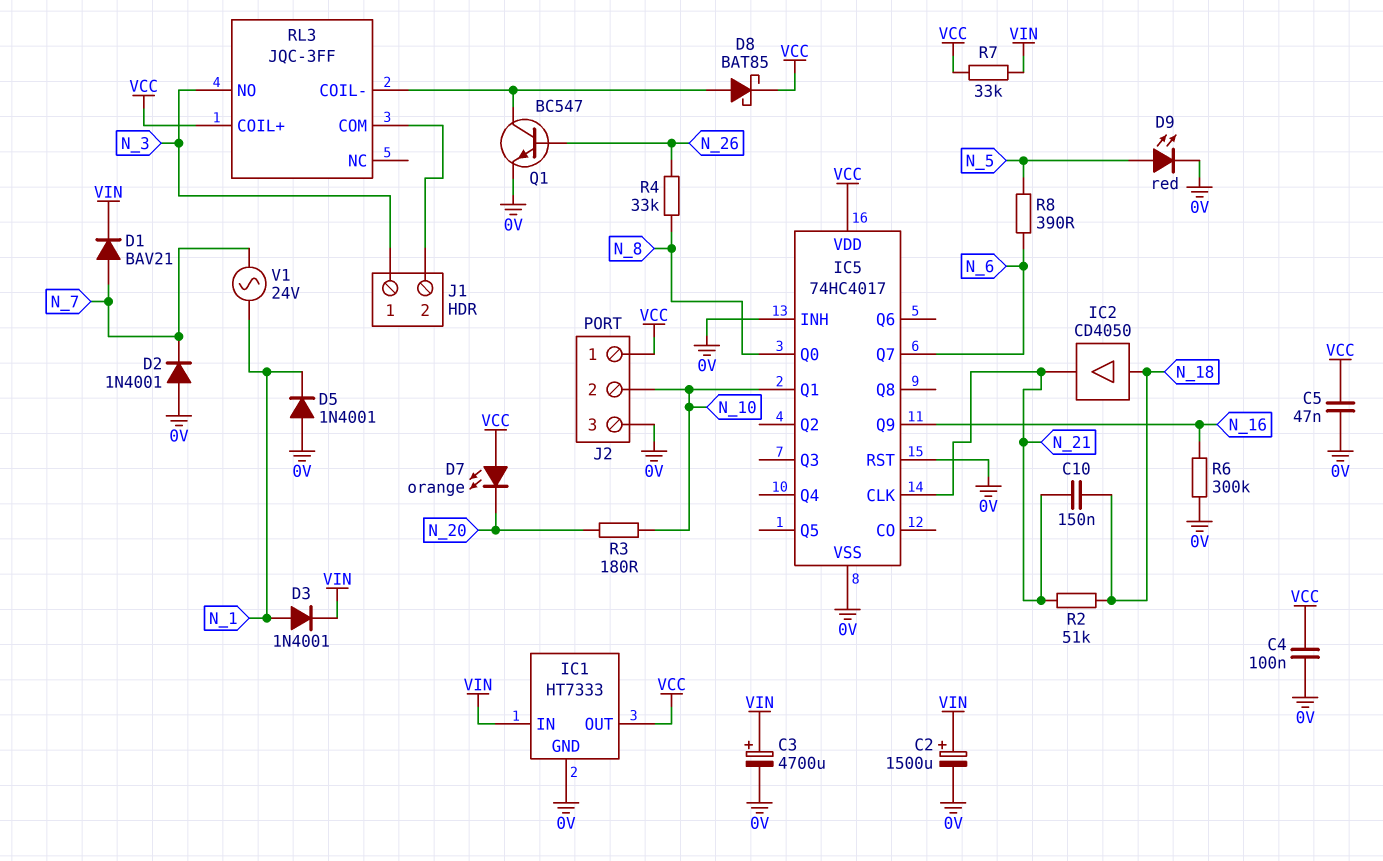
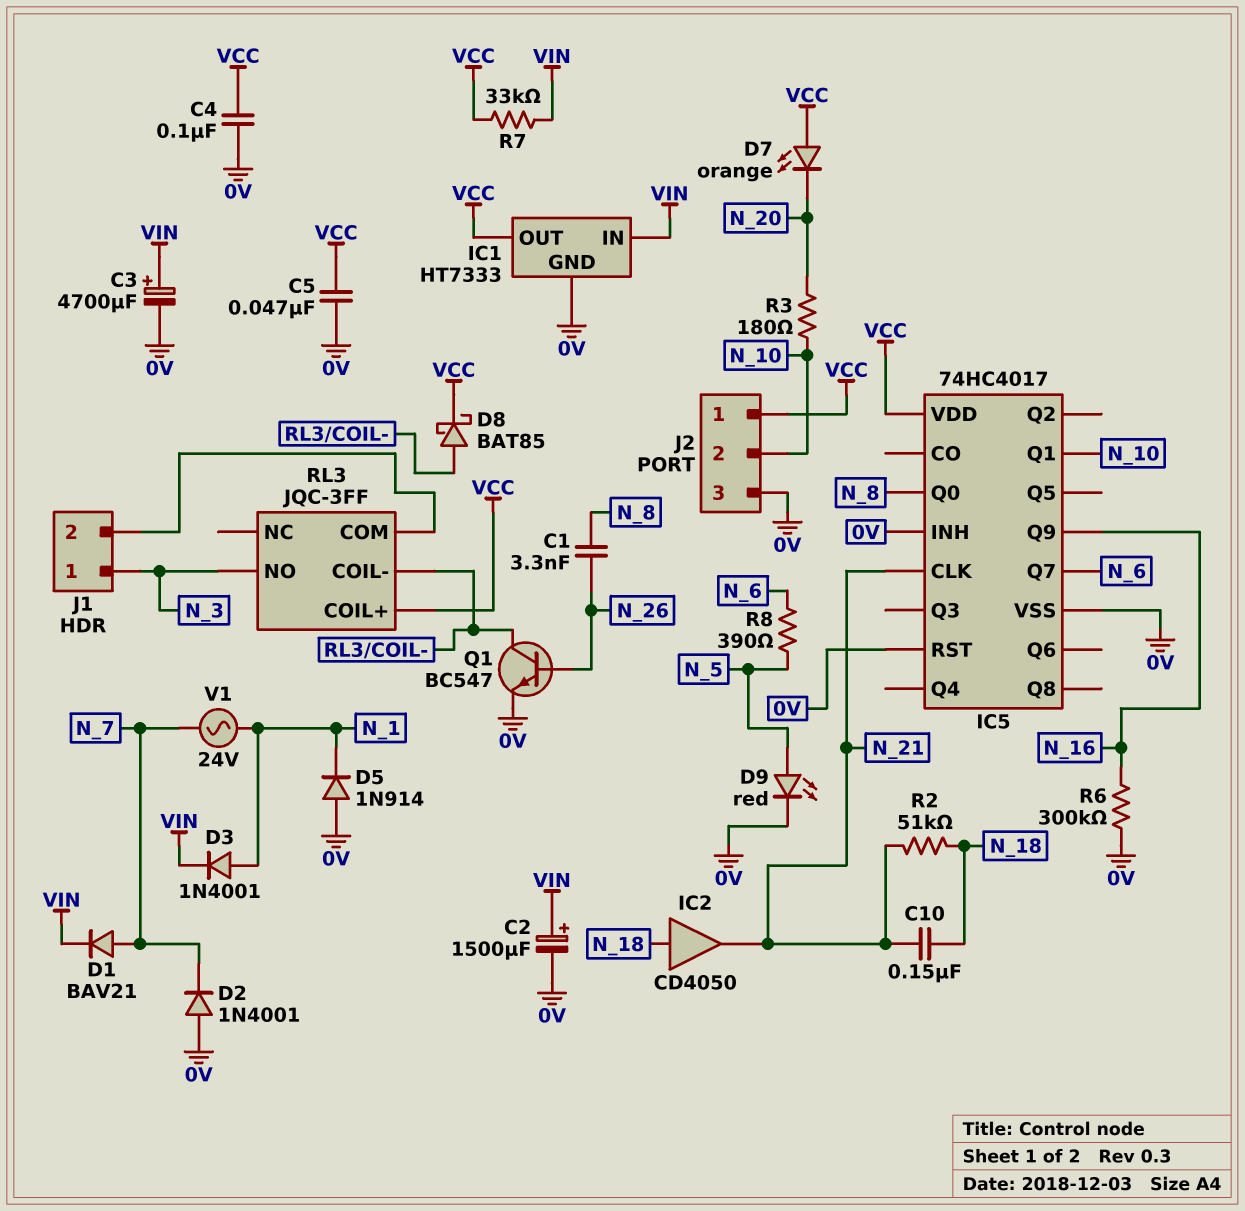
C1: none -> 3.3nF (N_8, N_26)
D5: diode 1N4001 (A 0V, K N_1) -> diode 1N914 (A 0V, K N_1)
R4: 33k (N_8, N_26) -> none

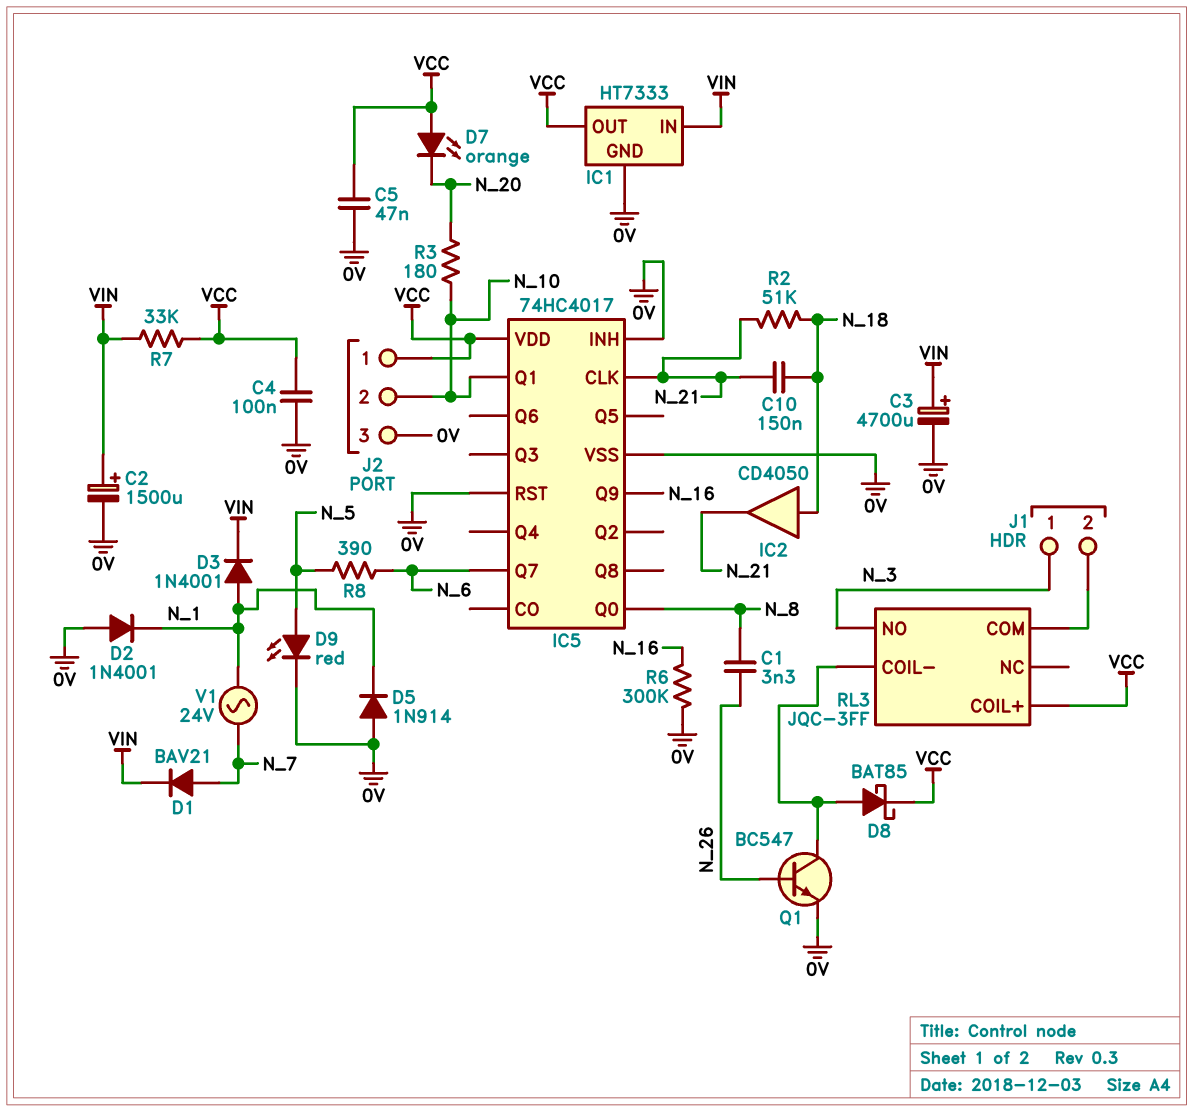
D2: diode 1N4001 (A 0V, K N_7) -> diode 1N4001 (A 0V, K N_1)

